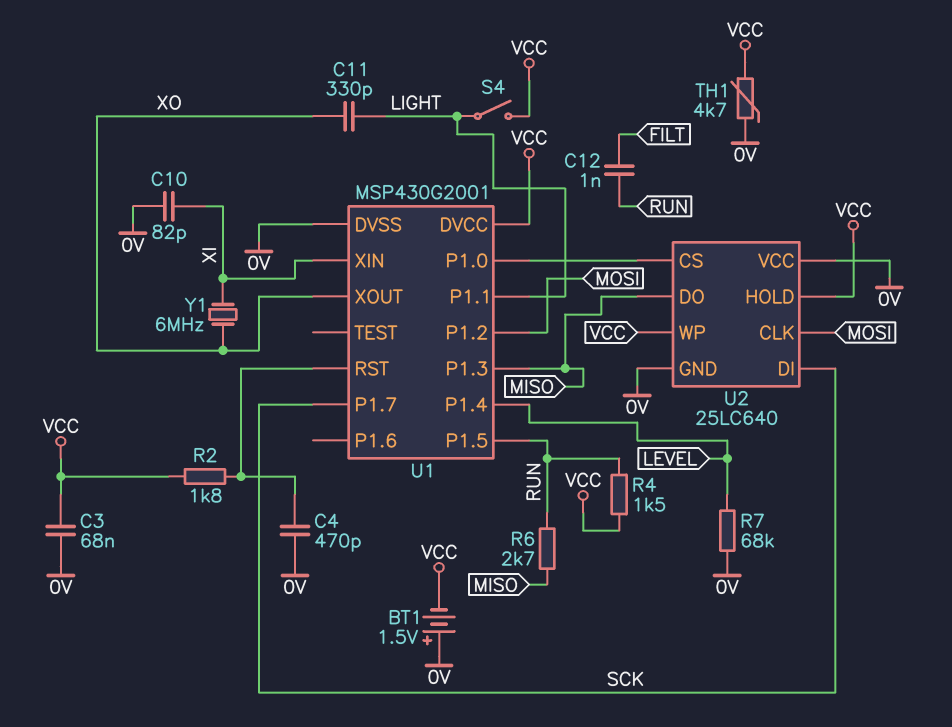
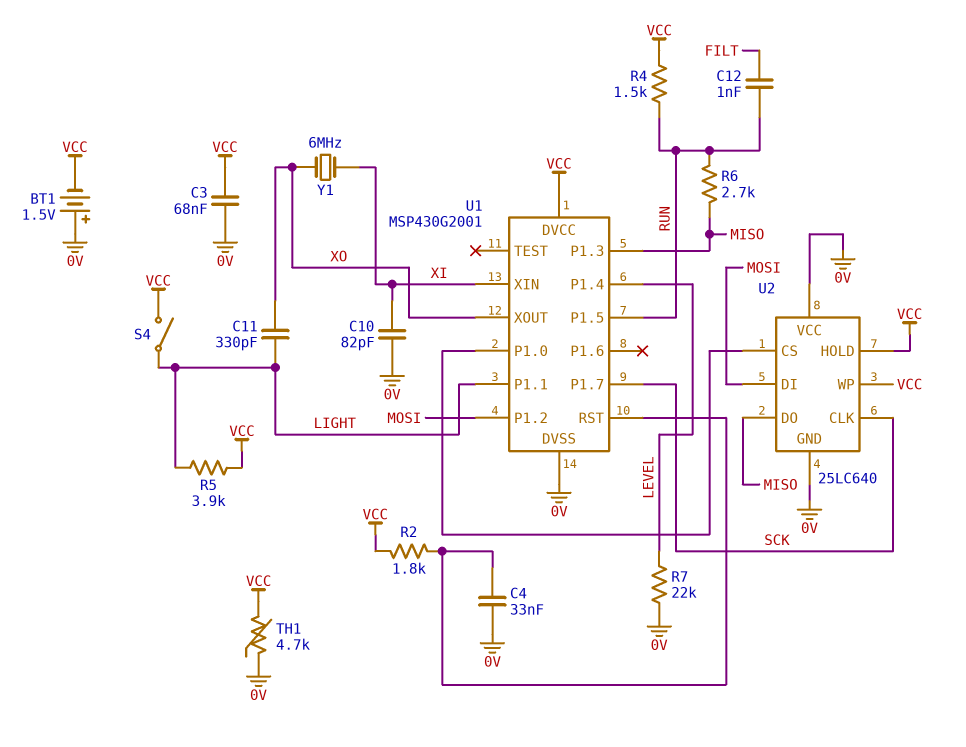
C4: 470pF (0V, U1/RST) -> 33nF (0V, U1/RST)
R5: none -> 3.9k (LIGHT, VCC)
R7: 68k (0V, LEVEL) -> 22k (0V, LEVEL)
U2 pin CLK: MOSI -> SCK
U2 pin DI: SCK -> MOSI

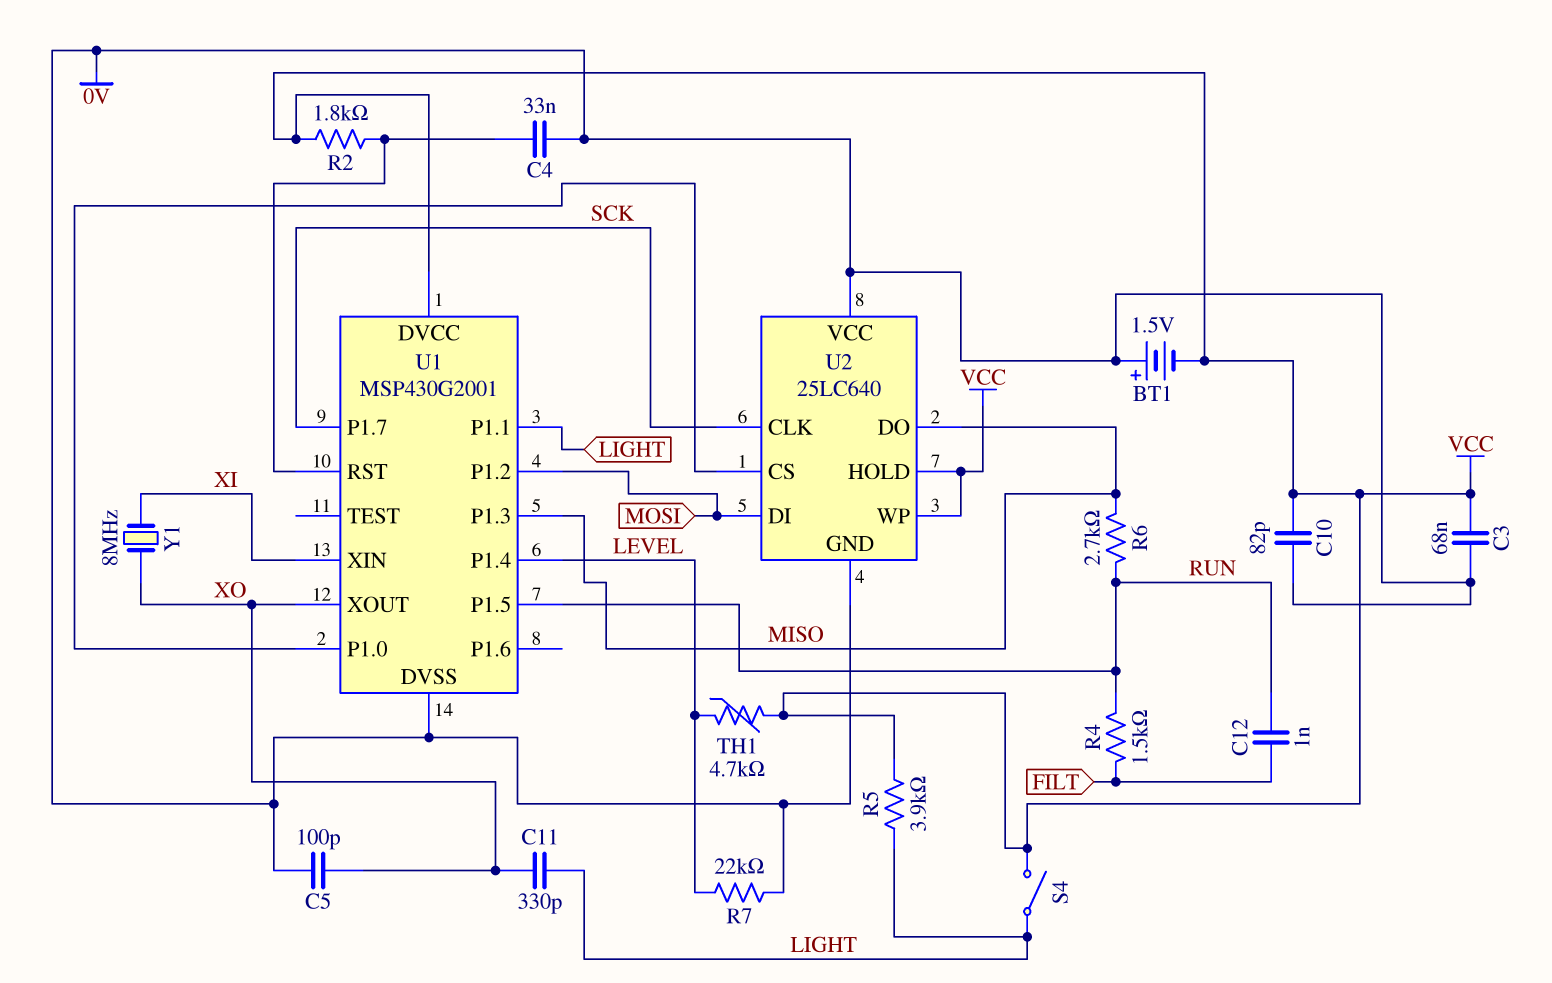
C5: none -> 100pF (0V, XO)
C10: 82pF (0V, XI) -> 82pF (0V, VCC)
R4: 1.5k (RUN, VCC) -> 1.5k (FILT, RUN)
TH1: 4.7k (0V, VCC) -> 4.7k (LEVEL, VCC)
Y1: 6MHz (XI, XO) -> 8MHz (XI, XO)

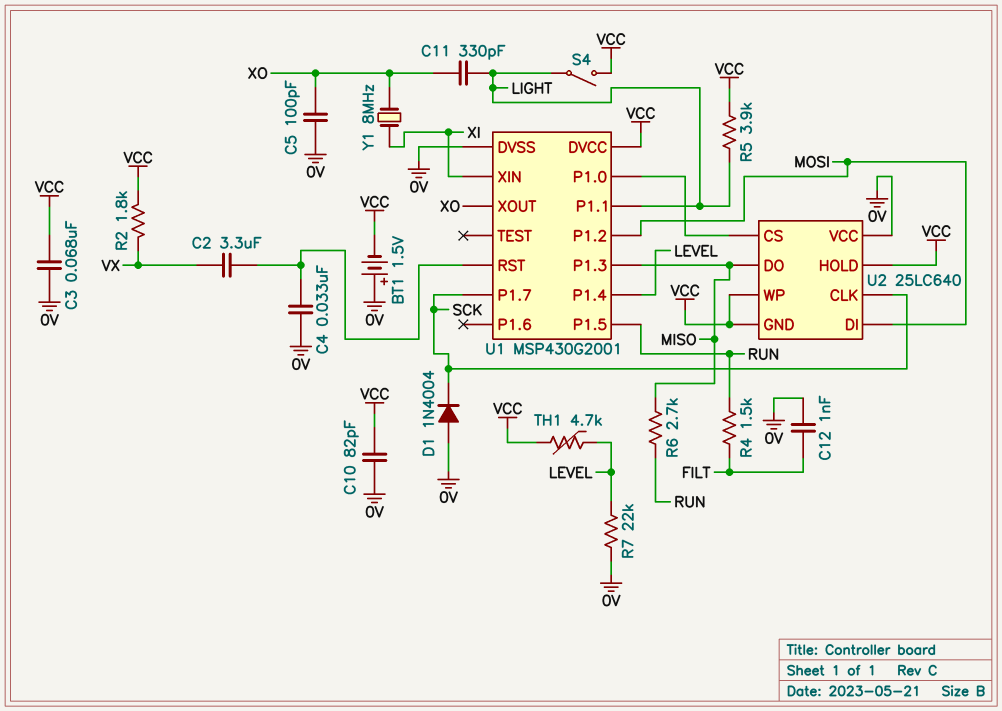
C2: none -> 3.3uF (U1/RST, VX)
C12: 1nF (FILT, RUN) -> 1nF (0V, FILT)
D1: none -> diode 1N4004 (A 0V, K SCK)
R2: 1.8k (U1/RST, VCC) -> 1.8k (VCC, VX)
U2 pin GND: 0V -> VCC

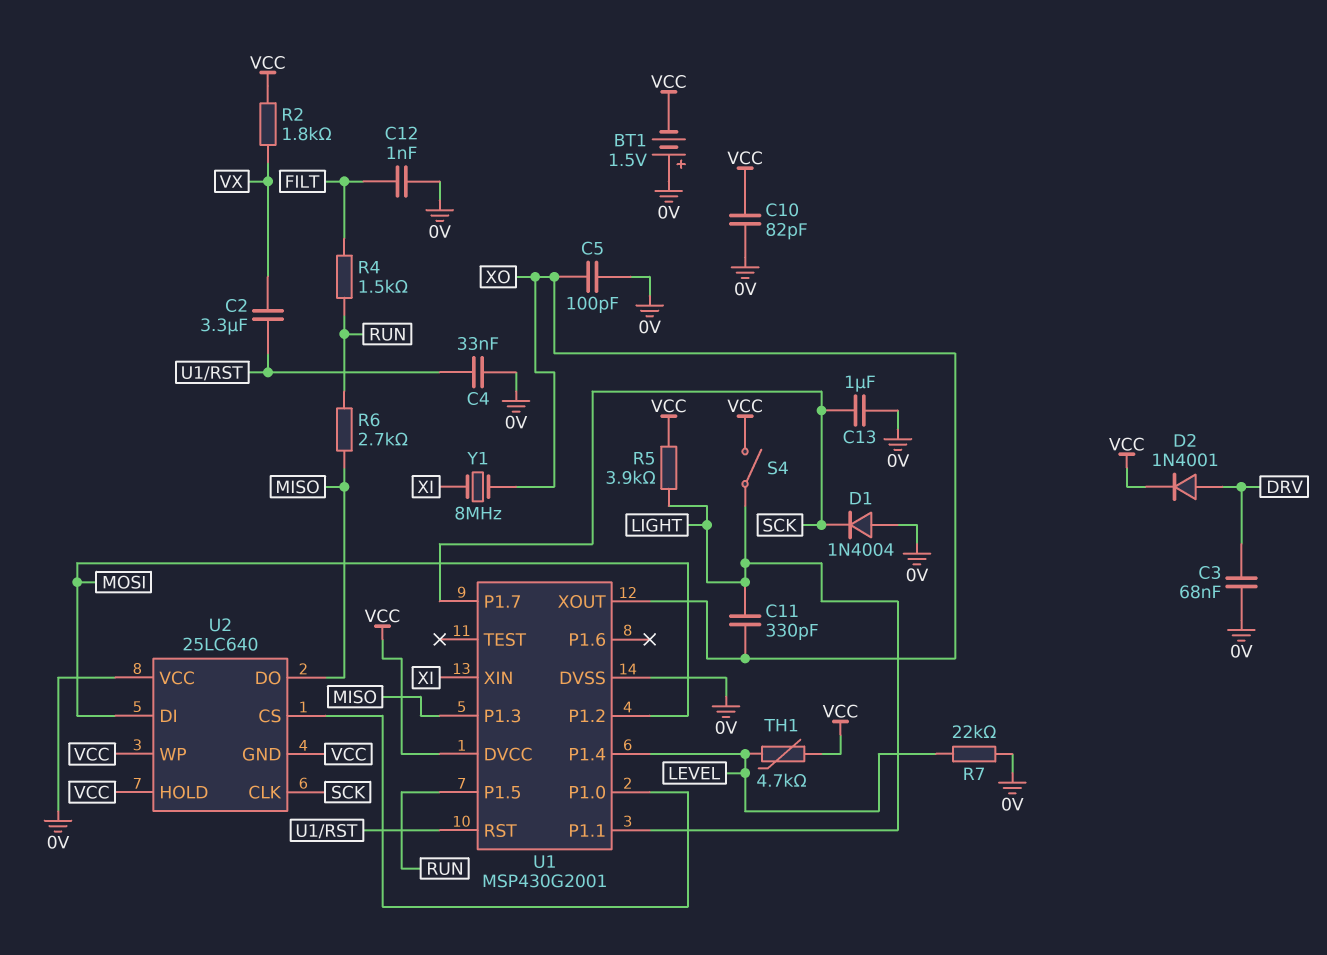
C3: 68nF (0V, VCC) -> 68nF (0V, DRV)
C13: none -> 1uF (0V, SCK)
D2: none -> diode 1N4001 (A DRV, K VCC)

